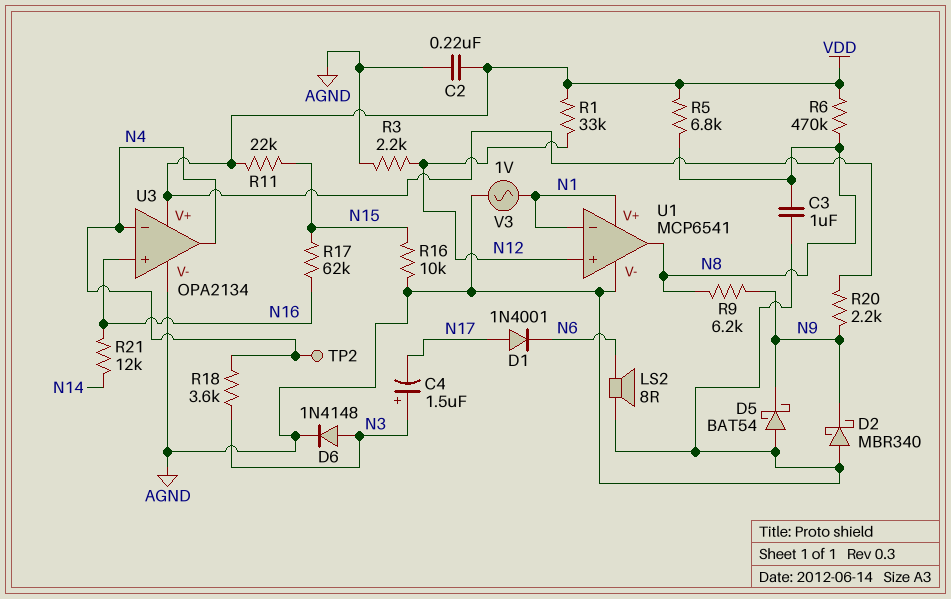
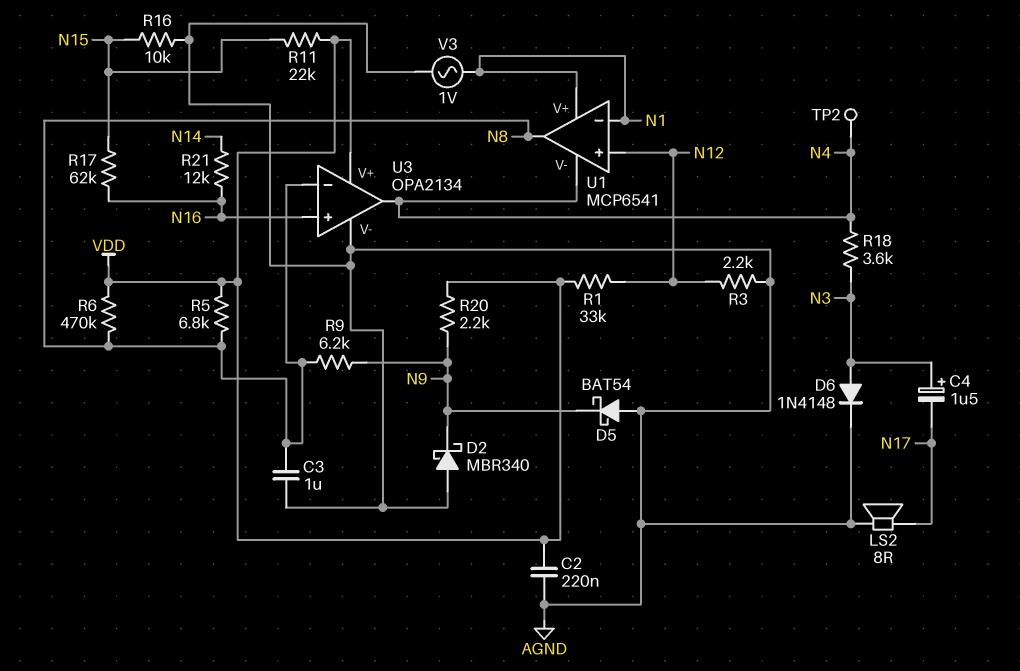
D1: diode 1N4001 (A N17, K N6) -> none
LS2: speaker 8R (AGND, N6) -> speaker 8R (AGND, N17)
U1 pin V-: AGND -> N4
U3 pin in-: N4 -> N8

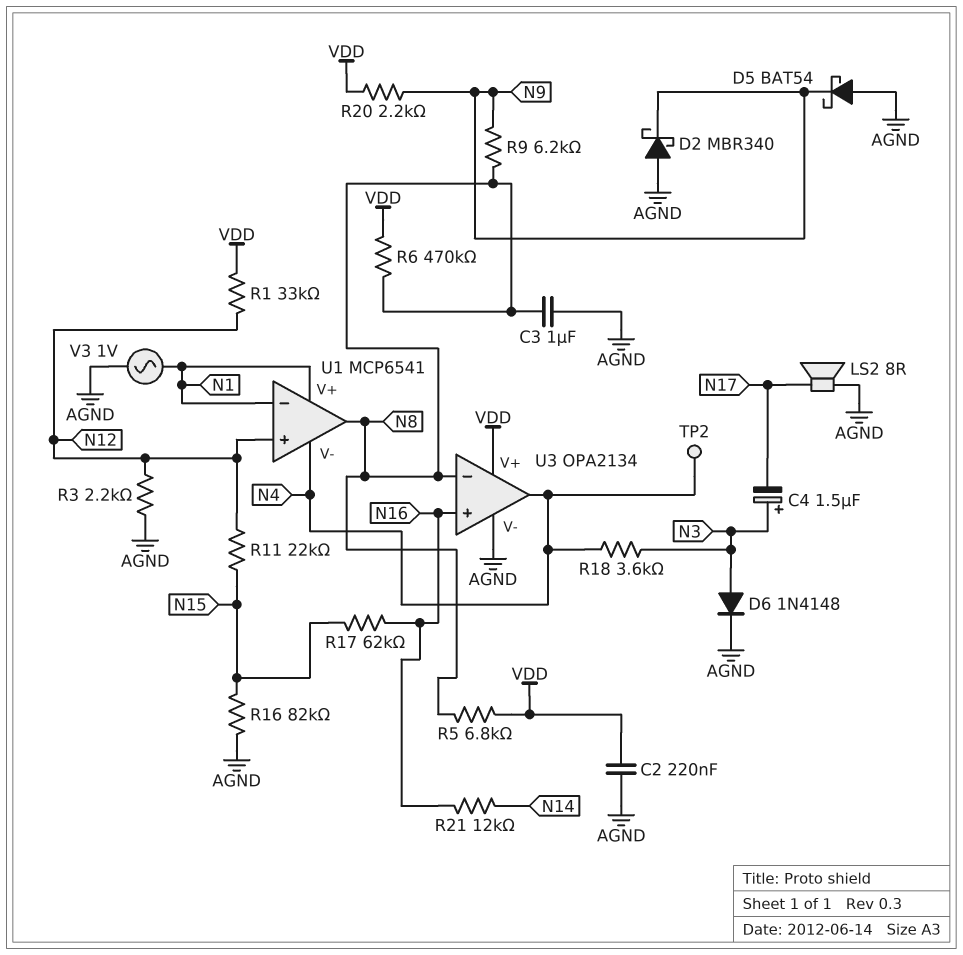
R11: 22k (N15, VDD) -> 22k (N12, N15)
R16: 10k (AGND, N15) -> 82k (AGND, N15)

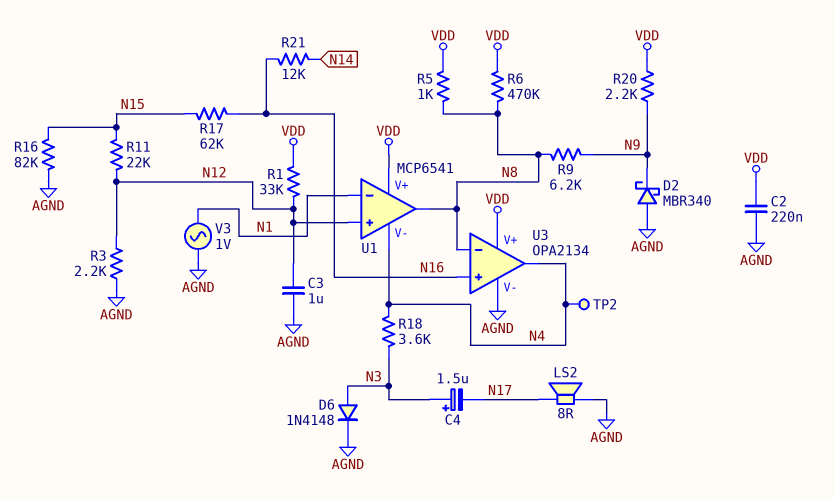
C3: 1uF (AGND, N8) -> 1uF (AGND, N12)
D5: schottky BAT54 (A AGND, K N9) -> none
R5: 6.8k (N8, VDD) -> 1k (N8, VDD)
U1 pin V+: N1 -> VDD

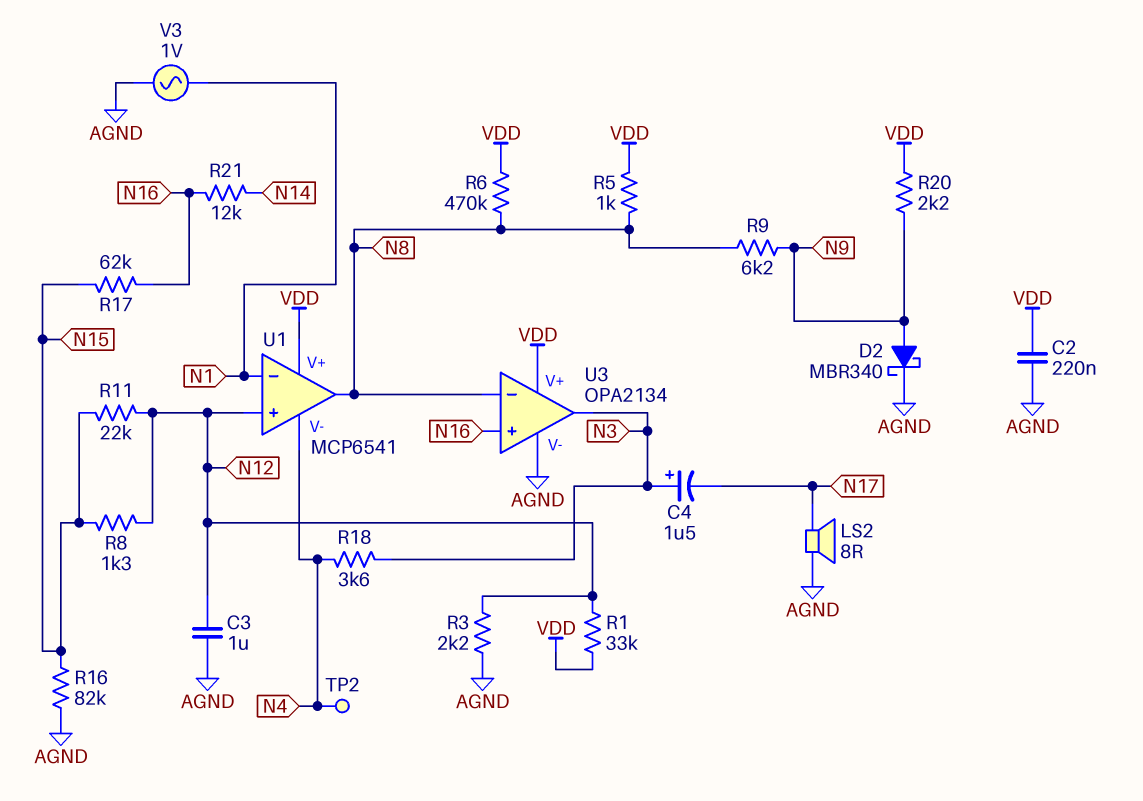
D2: schottky MBR340 (A AGND, K N9) -> schottky MBR340 (A N9, K AGND)
D6: diode 1N4148 (A N3, K AGND) -> none
R8: none -> 1.3k (N12, N15)
U3 pin out: N4 -> N3

